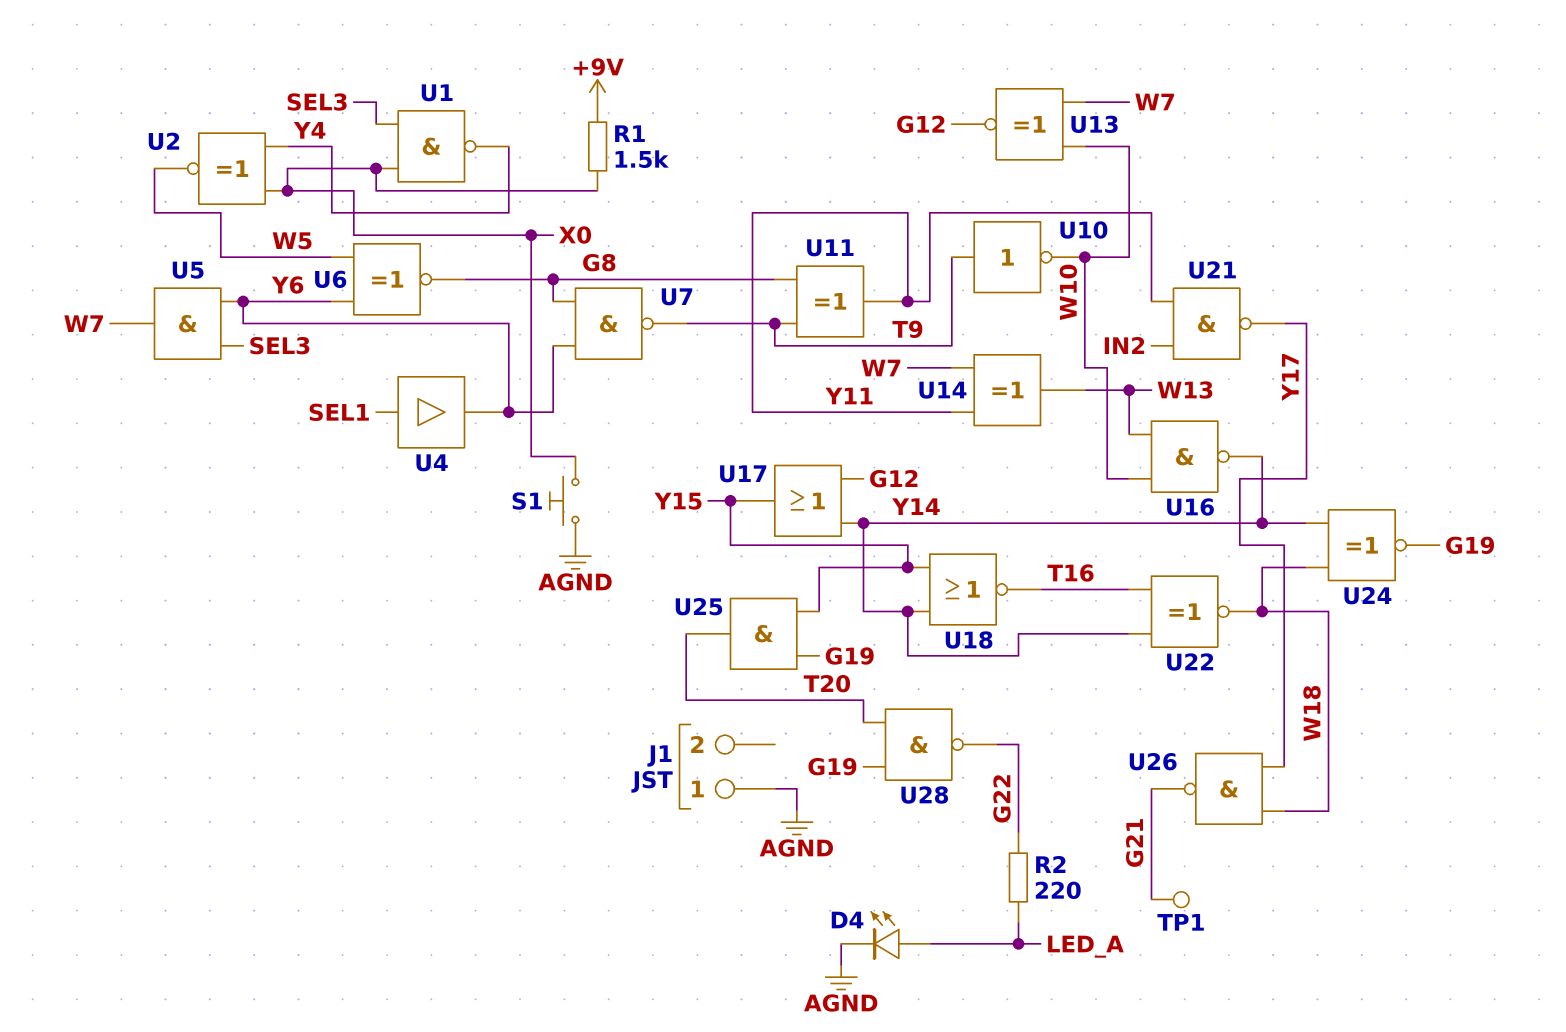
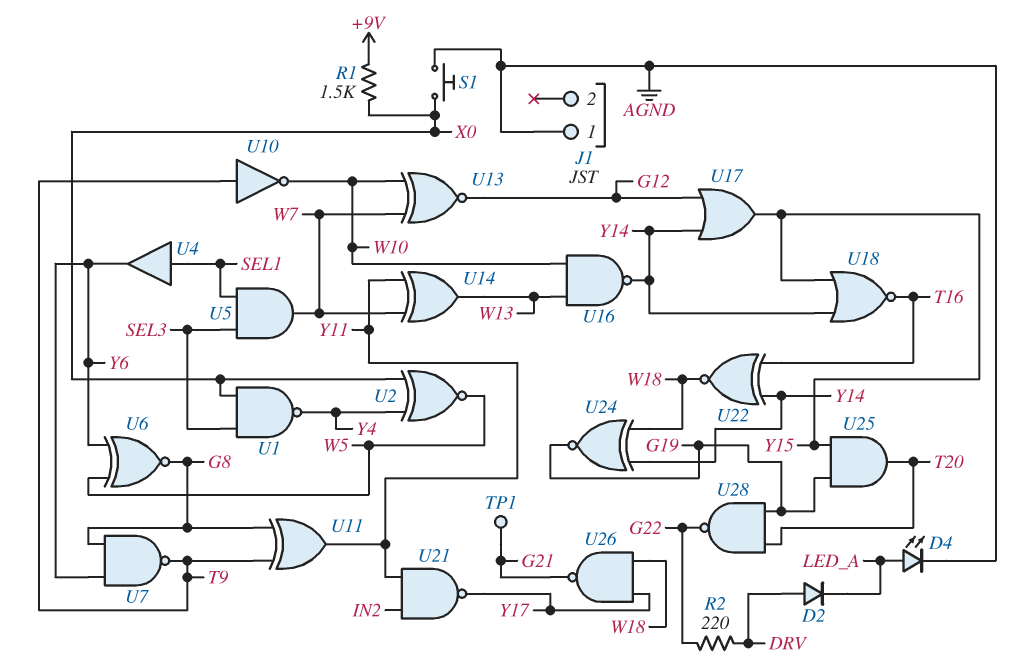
D2: none -> diode (A DRV, K LED_A)
R2: 220 (G22, LED_A) -> 220 (DRV, G22)
U5: AND (in SEL3, in Y6, out W7) -> AND (in SEL1, in SEL3, out W7)

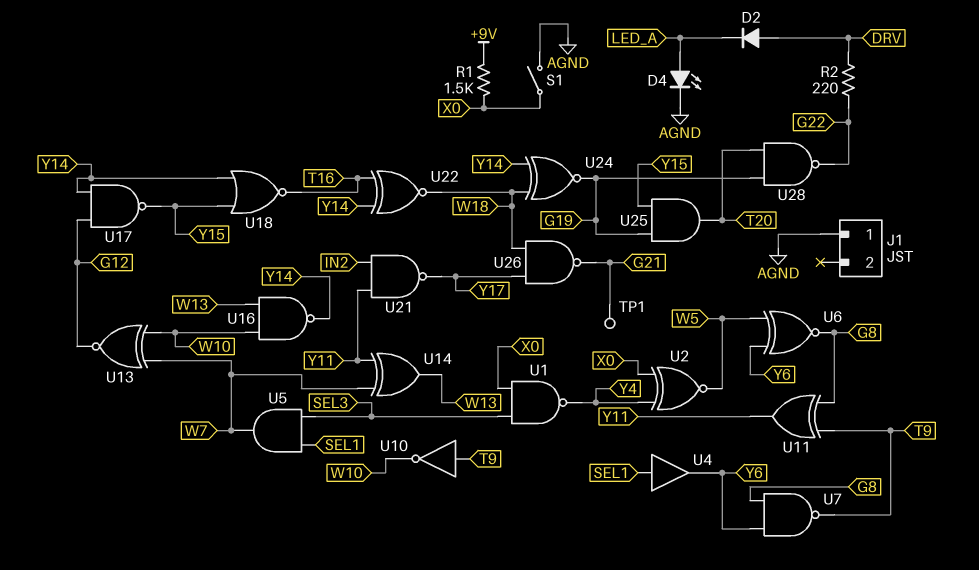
S1: button (AGND, X0) -> switch (AGND, X0)
U17: OR (in G12, in Y14, out Y15) -> NAND (in G12, in Y14, out Y15)

